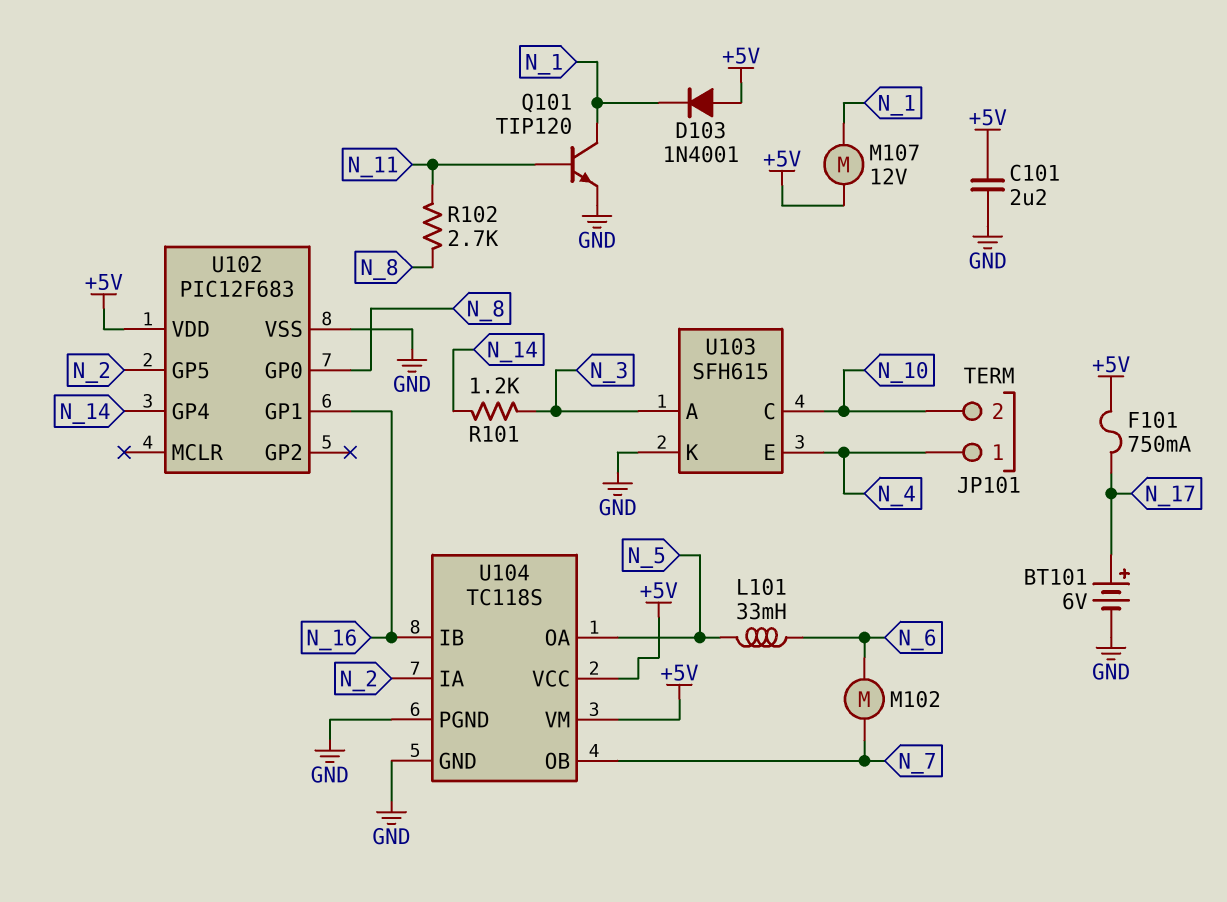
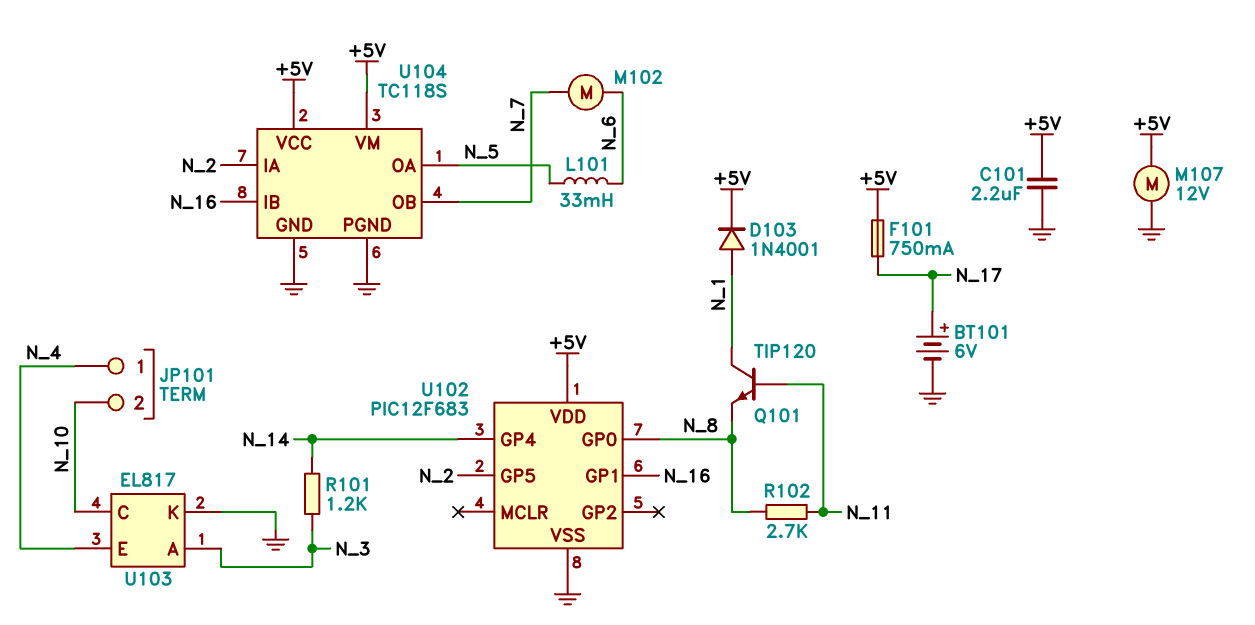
D103: diode 1N4001 (A +5V, K N_1) -> diode 1N4001 (A N_1, K +5V)
M107: motor 12V (+5V, N_1) -> motor 12V (+5V, GND)
Q101: NPN TIP120 (B N_11, C N_1, E GND) -> NPN TIP120 (B N_11, C N_1, E N_8)
U103: SFH615 -> EL817

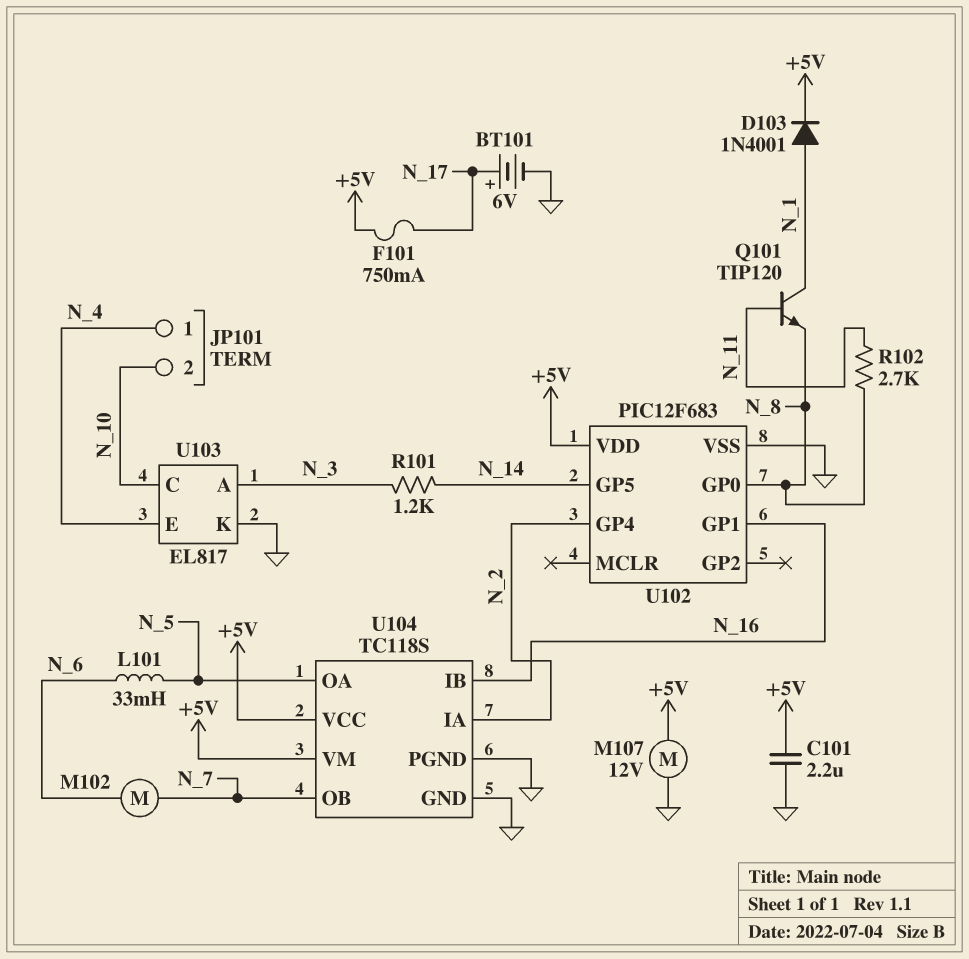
U102 pin GP4: N_14 -> N_2
U102 pin GP5: N_2 -> N_14

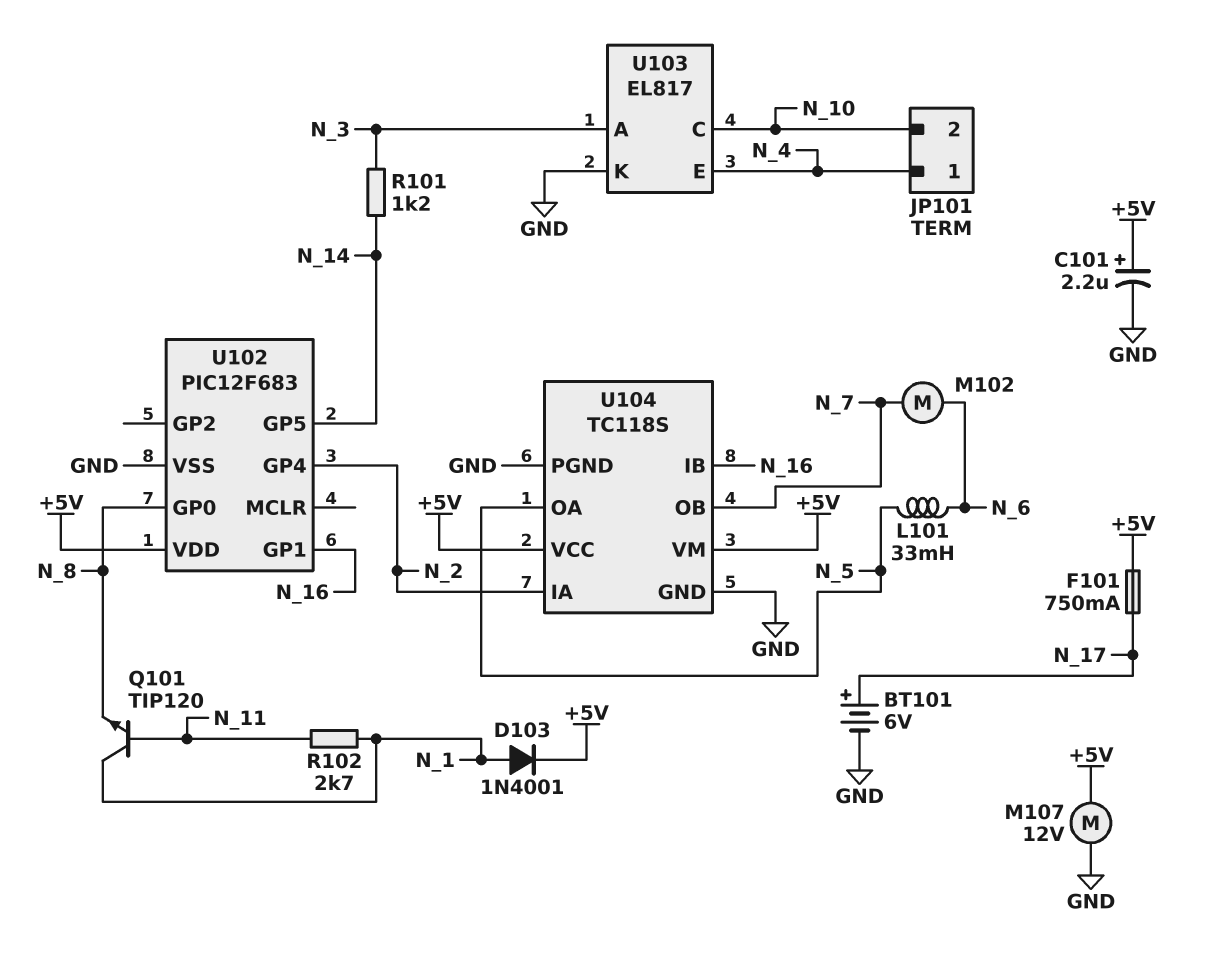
C101: 2.2uF (+5V, GND) -> 2.2uF (plus +5V, minus GND)
R102: 2.7k (N_8, N_11) -> 2.7k (N_1, N_11)

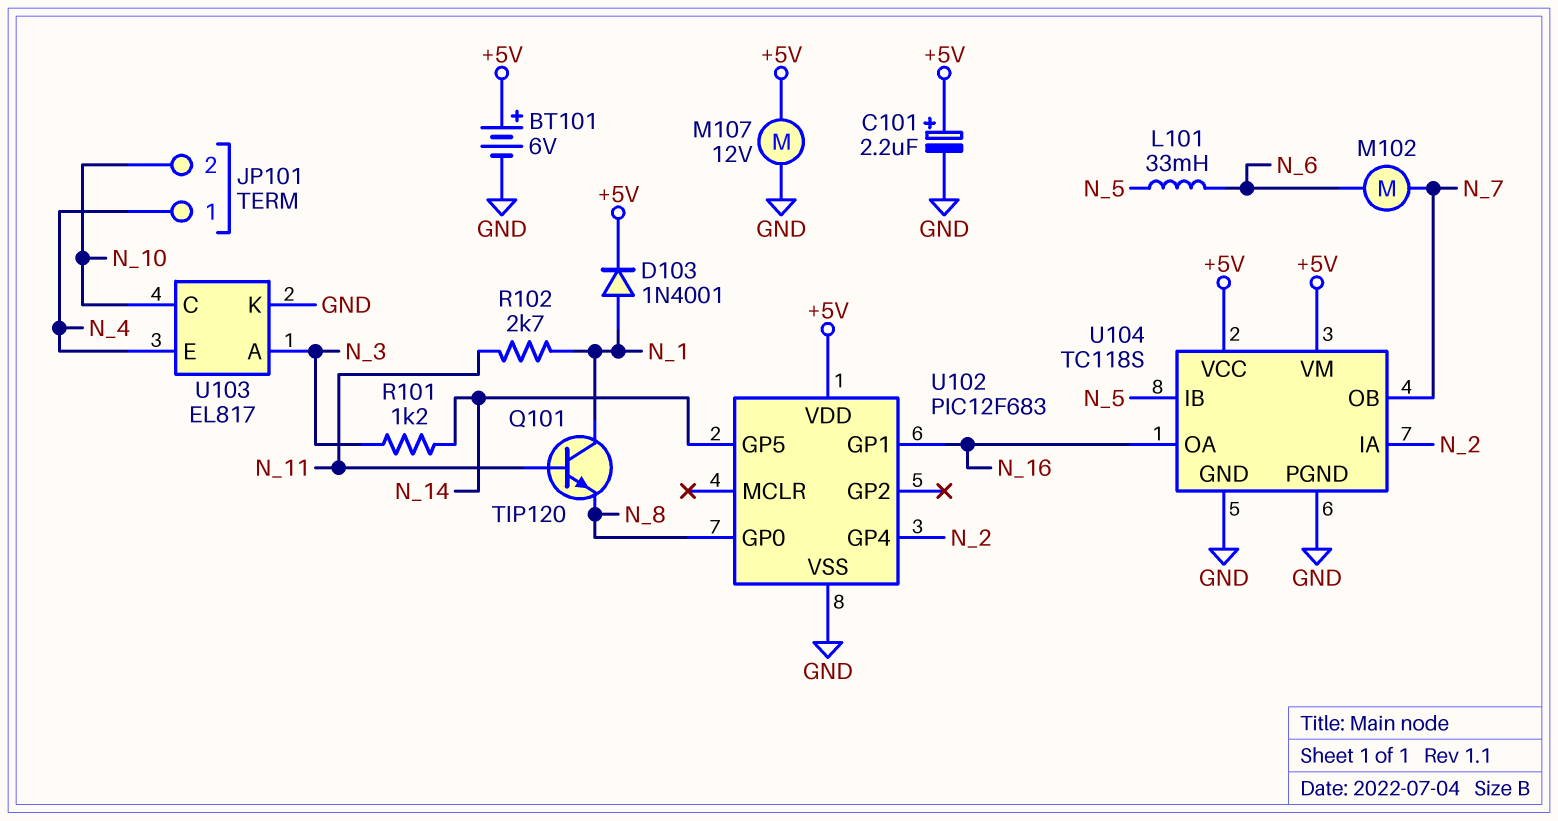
BT101: 6V (plus N_17, minus GND) -> 6V (plus +5V, minus GND)
F101: 750mA (+5V, N_17) -> none
U104 pin IB: N_16 -> N_5
U104 pin OA: N_5 -> N_16

